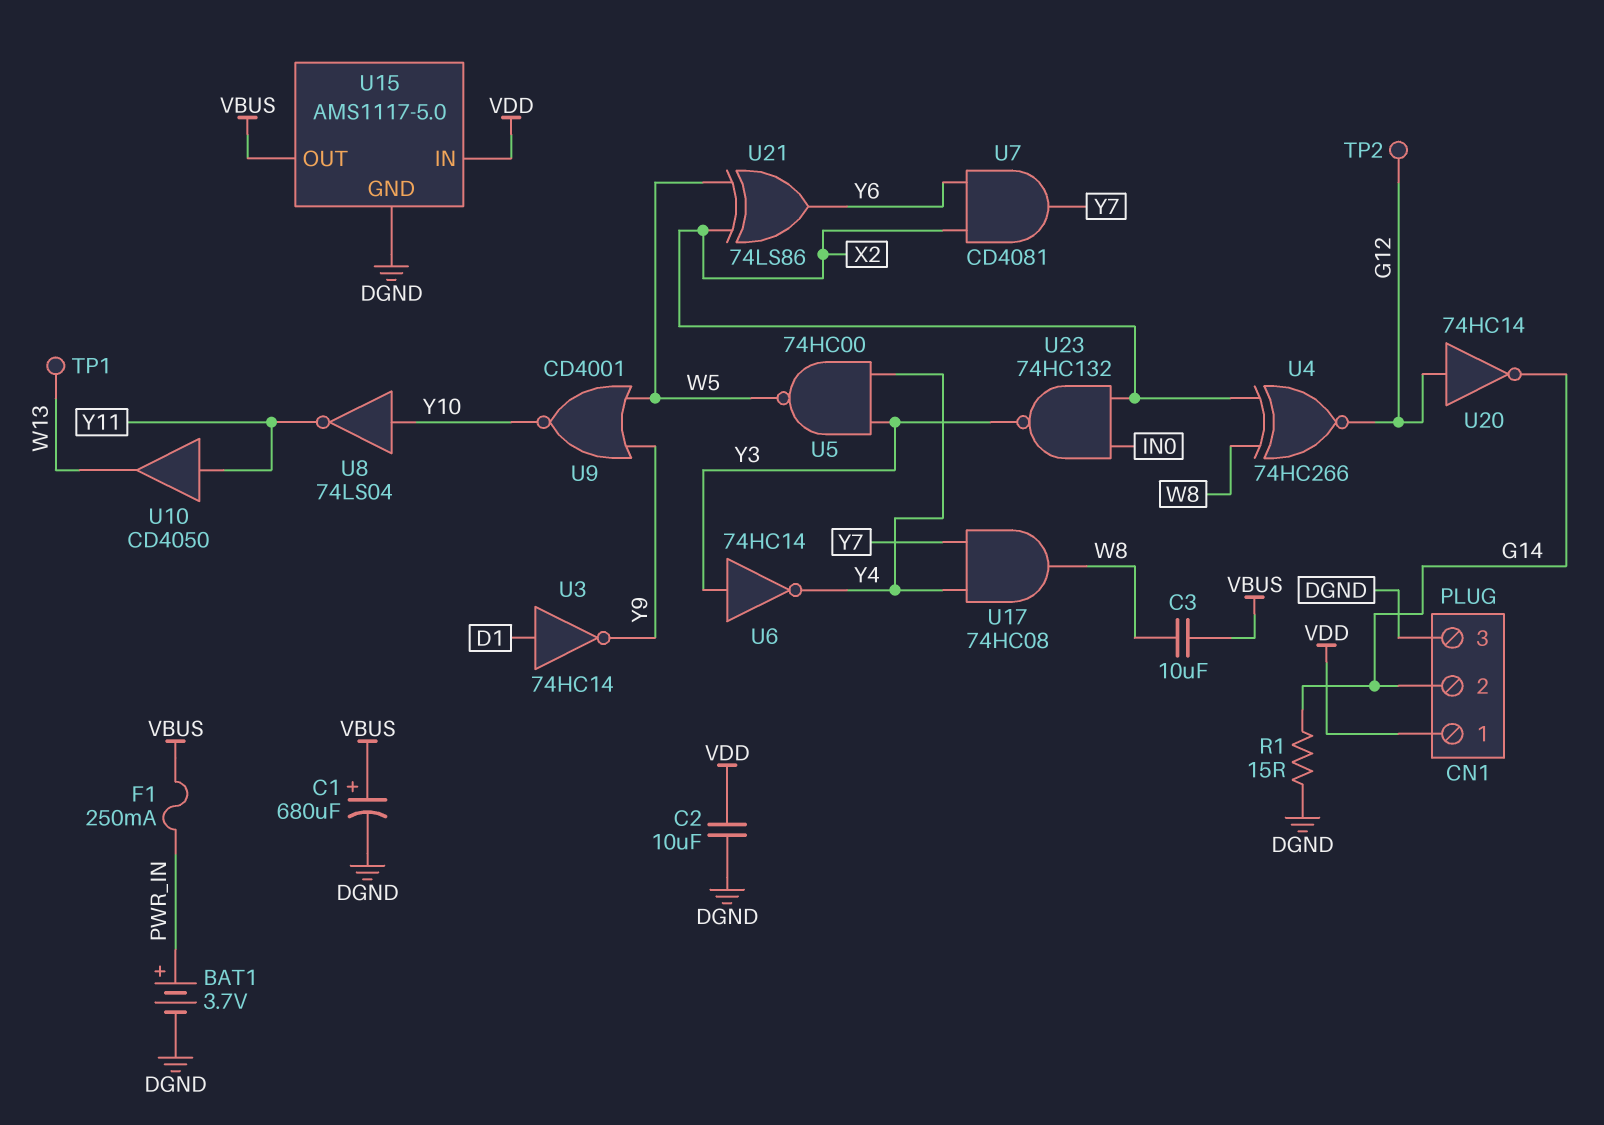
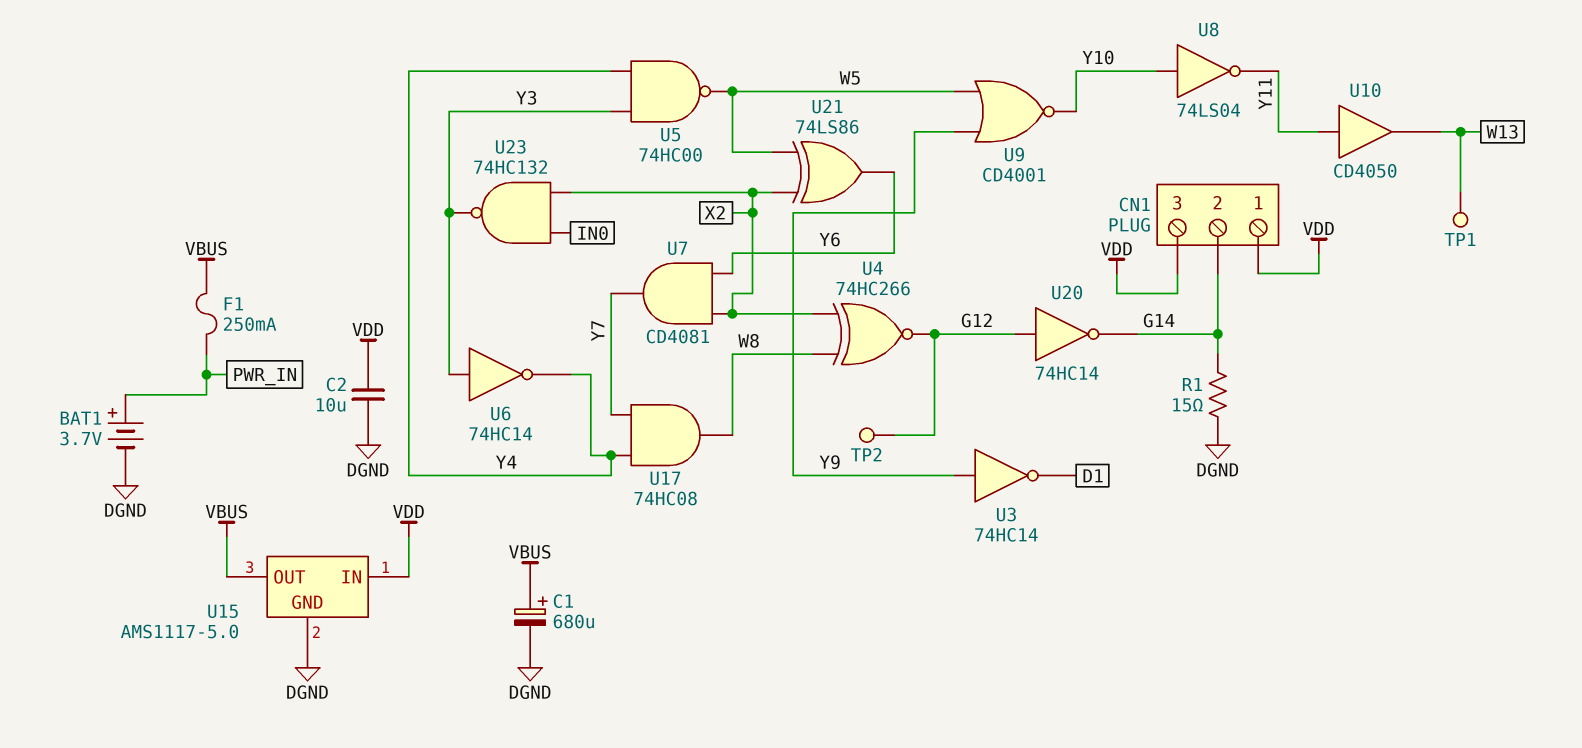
C3: 10uF (VBUS, W8) -> none
CN1 pin 3: DGND -> VDD
U3: NOT 74HC14 (in D1, out Y9) -> NOT 74HC14 (in Y9, out D1)

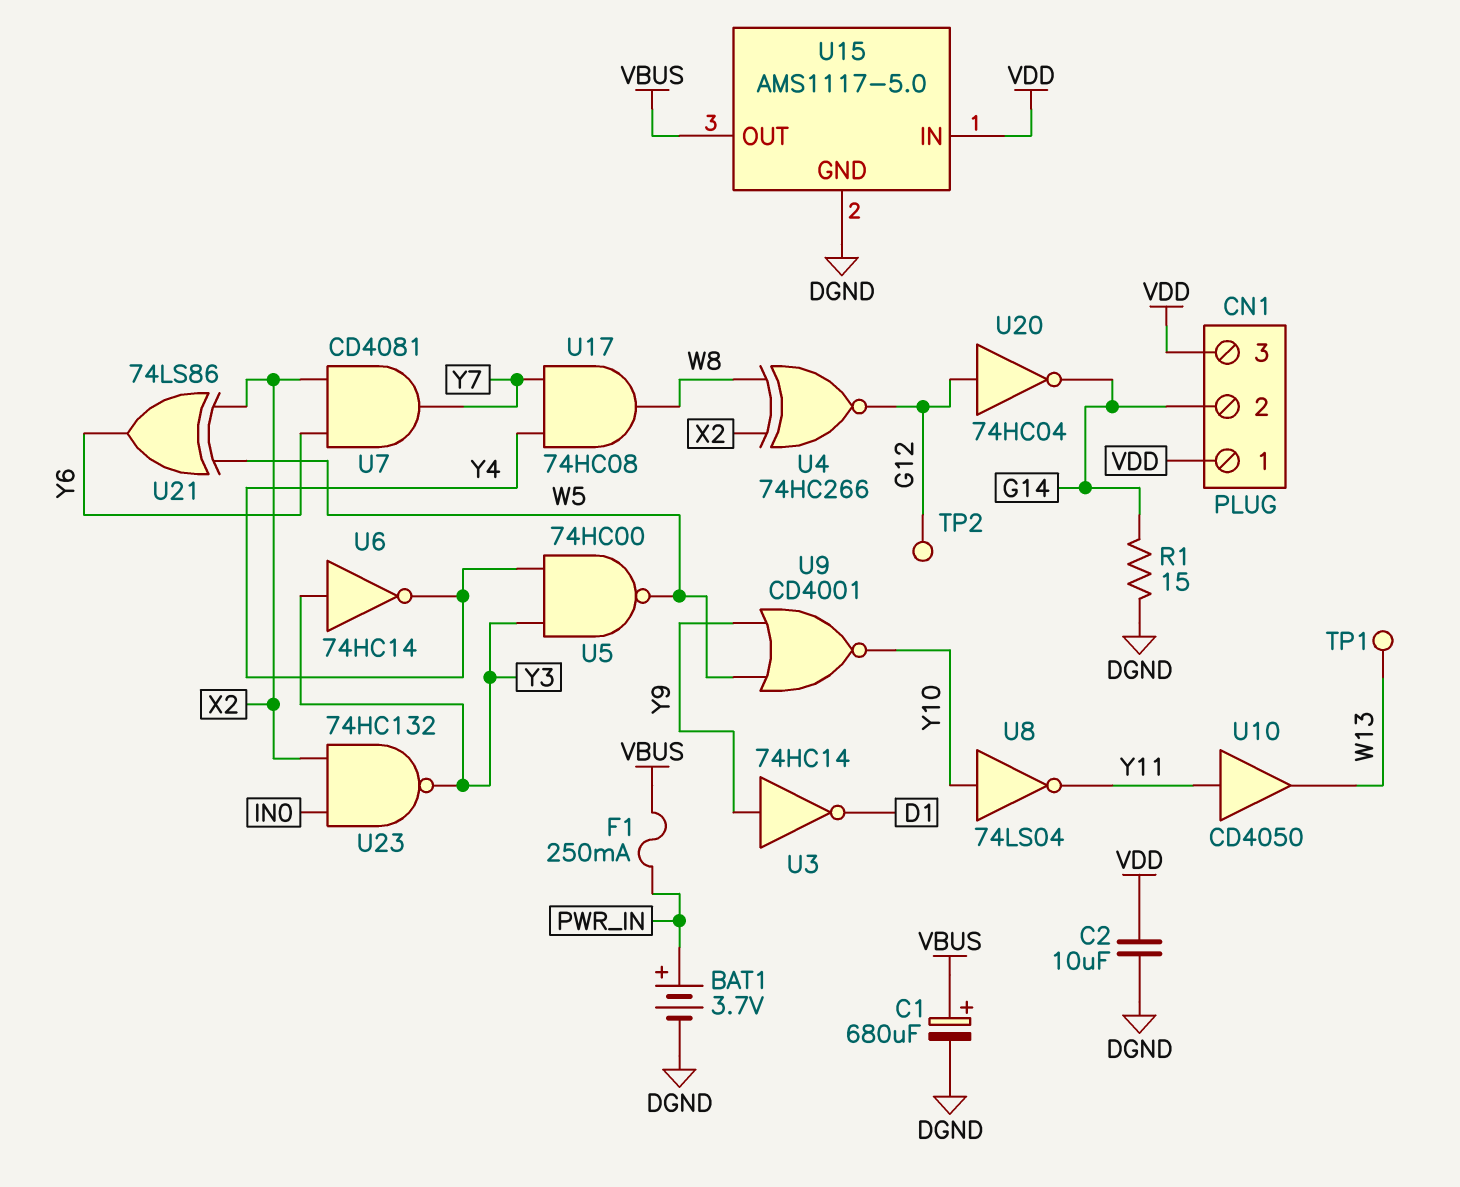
U20: NOT 74HC14 (in G12, out G14) -> NOT 74HC04 (in G12, out G14)

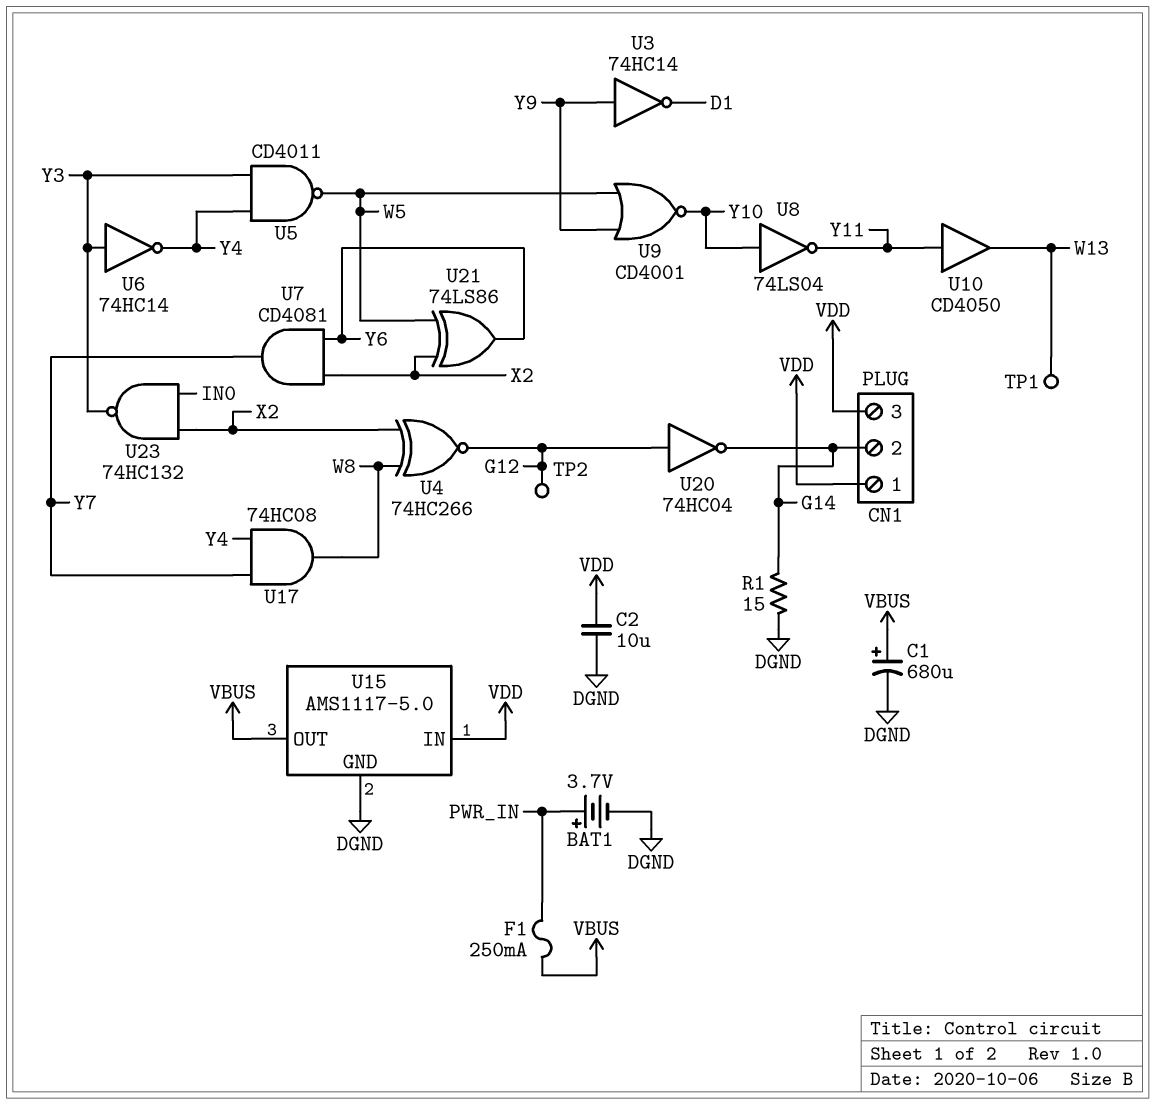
U5: NAND 74HC00 (in Y3, in Y4, out W5) -> NAND CD4011 (in Y3, in Y4, out W5)

